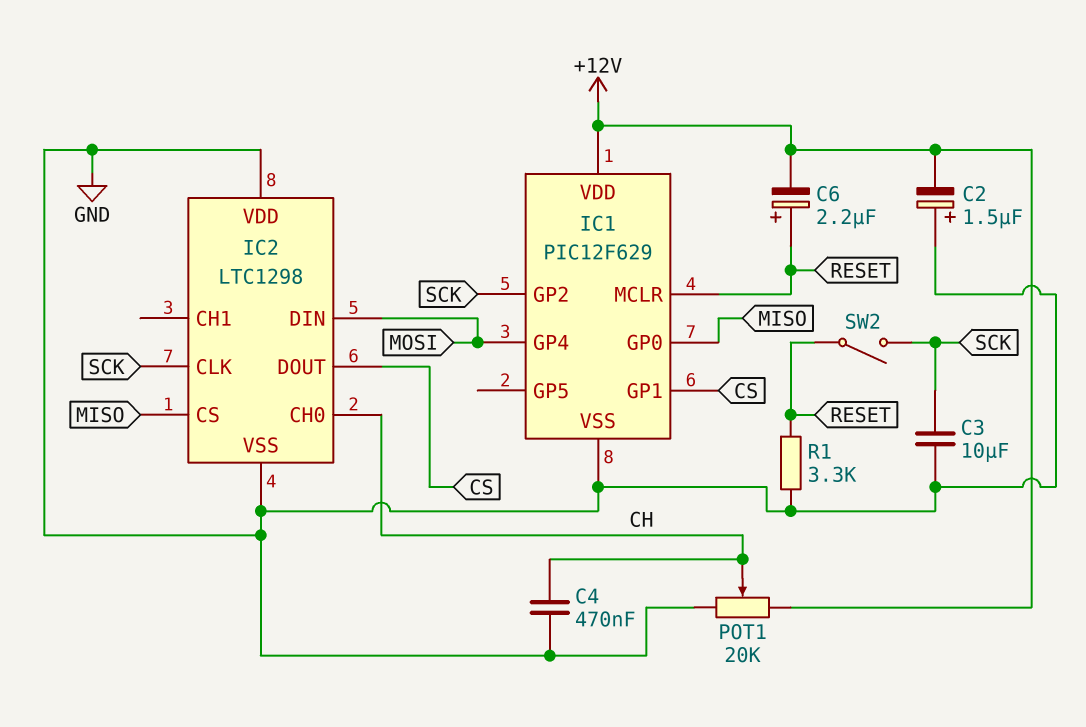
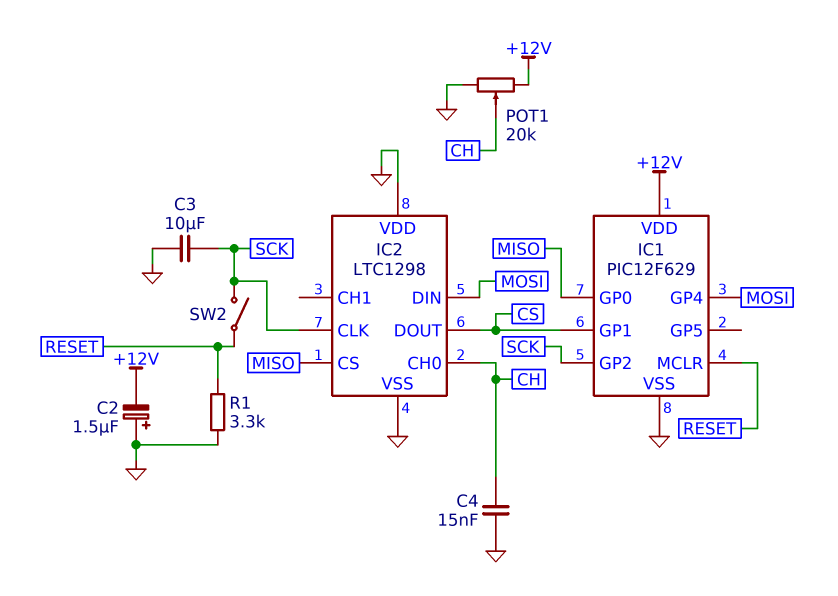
C4: 470nF (CH, GND) -> 15nF (CH, GND)
C6: 2.2uF (plus RESET, minus +12V) -> none

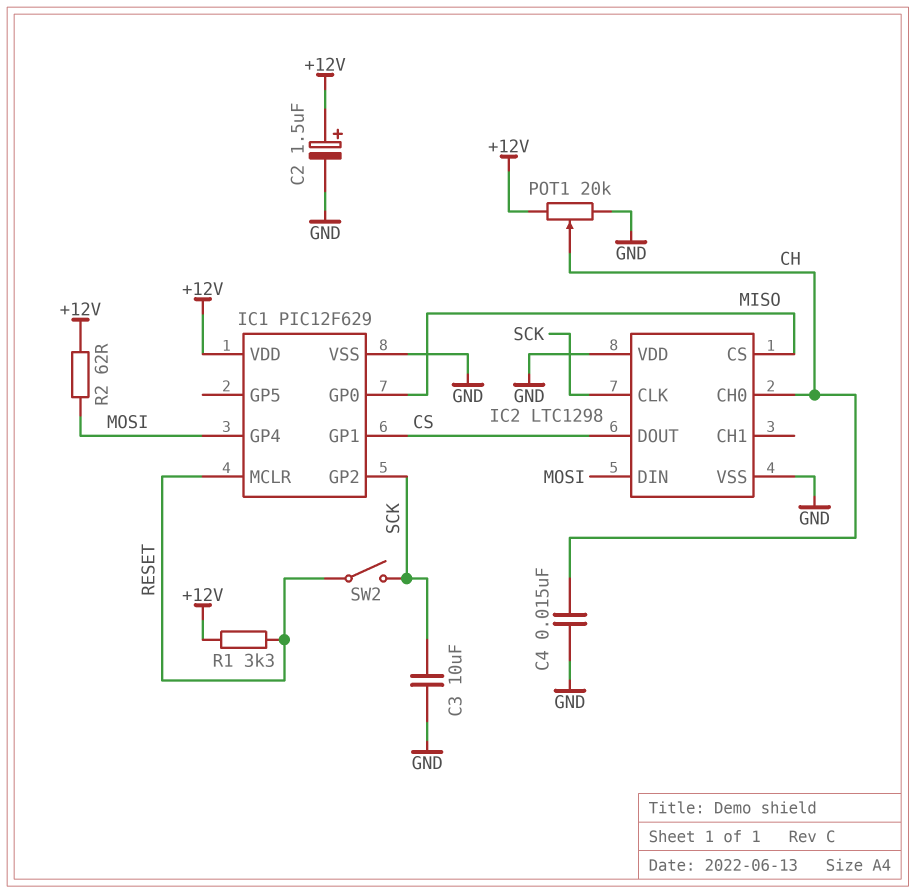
C2: 1.5uF (plus GND, minus +12V) -> 1.5uF (plus +12V, minus GND)
R1: 3.3k (GND, RESET) -> 3.3k (+12V, RESET)
R2: none -> 62 (+12V, MOSI)

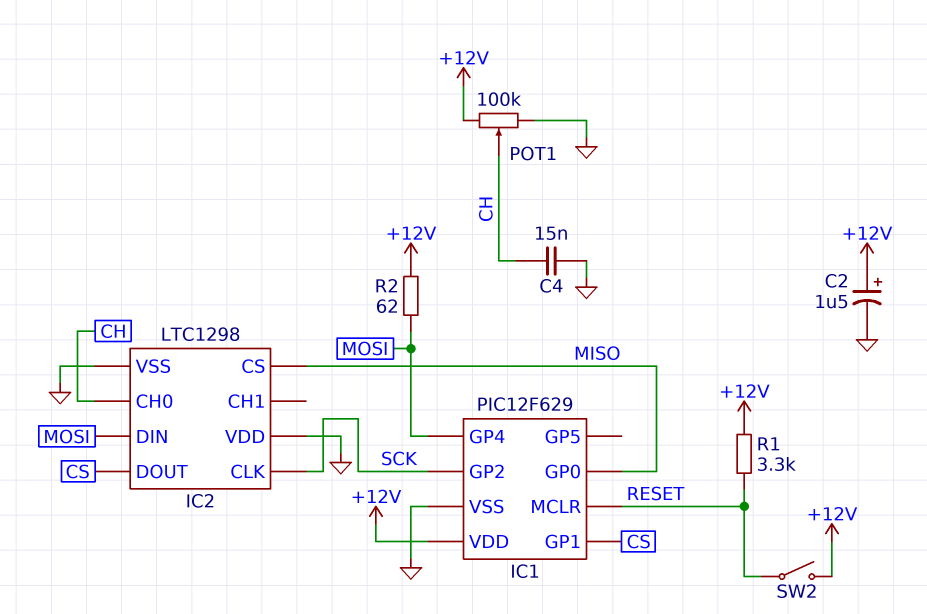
C3: 10uF (GND, SCK) -> none
POT1: 20k (+12V, GND, wiper CH) -> 100k (+12V, GND, wiper CH)
SW2: switch (RESET, SCK) -> switch (+12V, RESET)

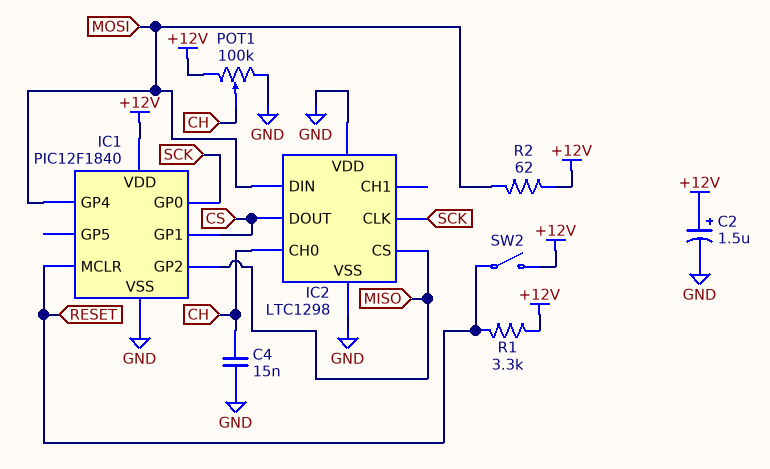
IC1: PIC12F629 -> PIC12F1840
IC1 pin GP0: MISO -> SCK
IC1 pin GP2: SCK -> MISO

